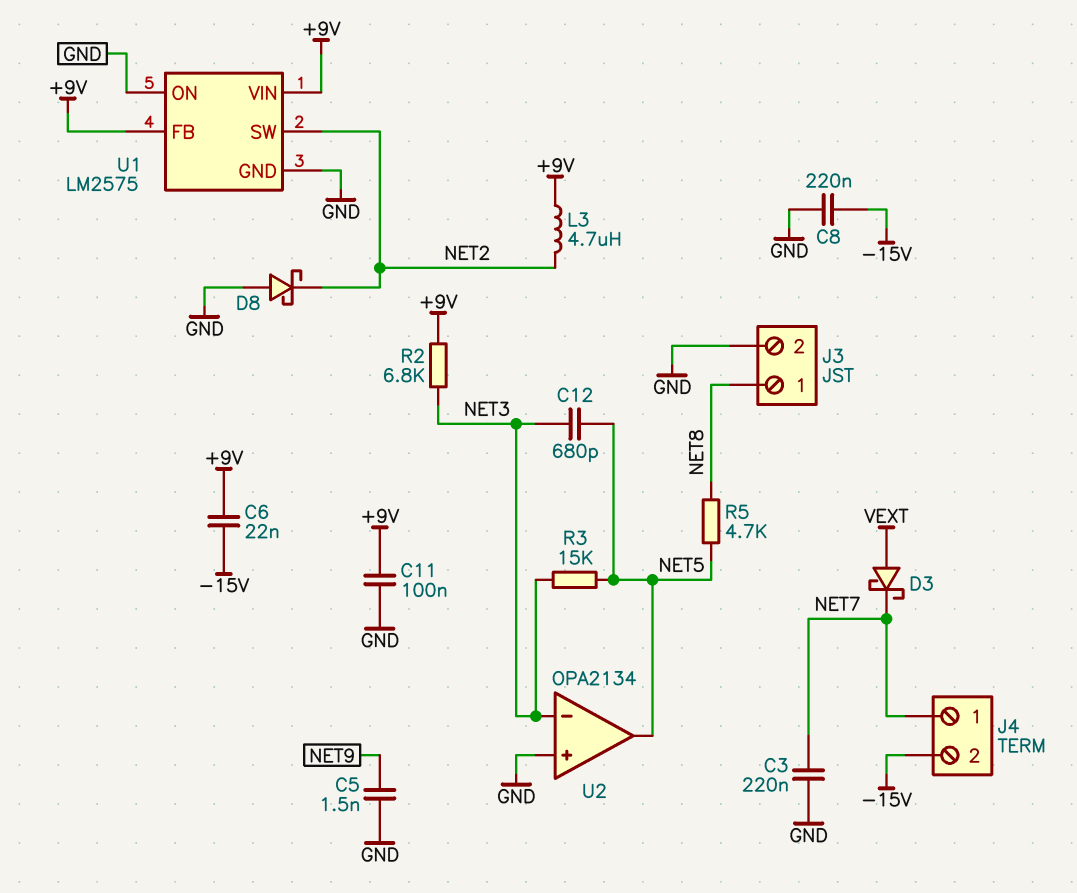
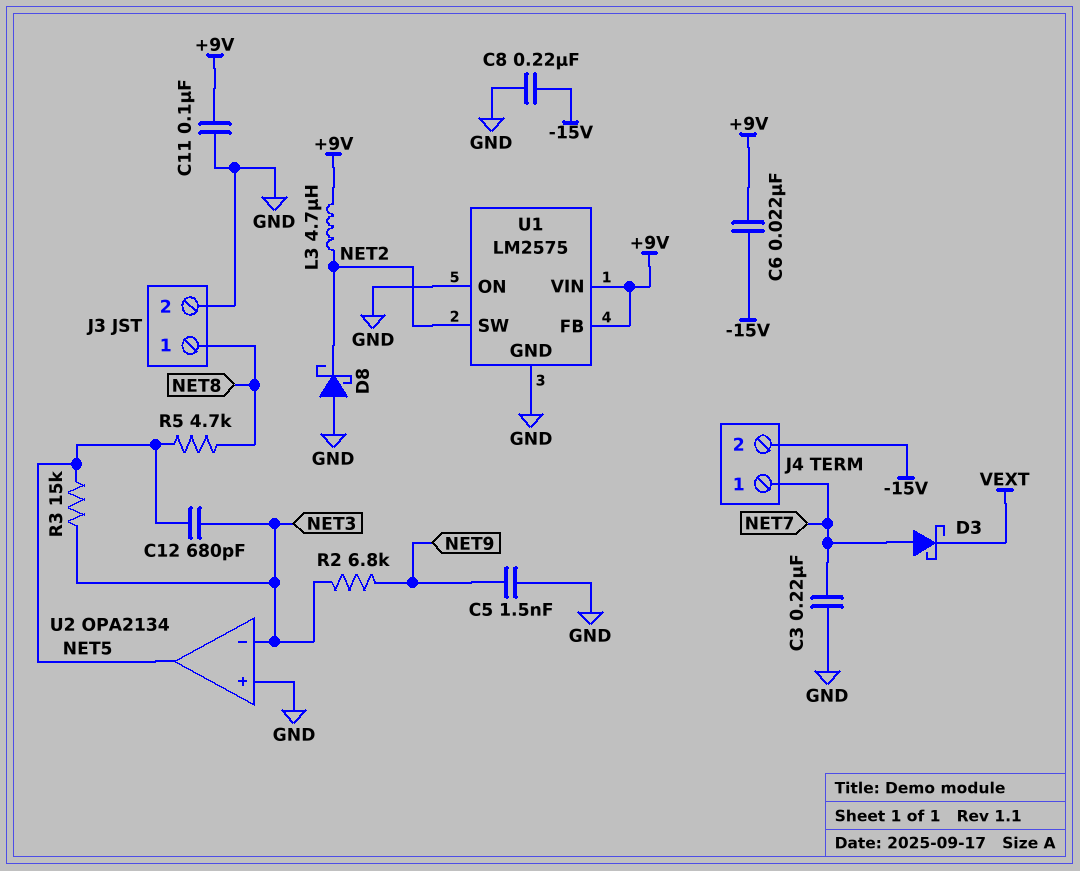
D3: schottky (A VEXT, K NET7) -> schottky (A NET7, K VEXT)
R2: 6.8k (+9V, NET3) -> 6.8k (NET3, NET9)

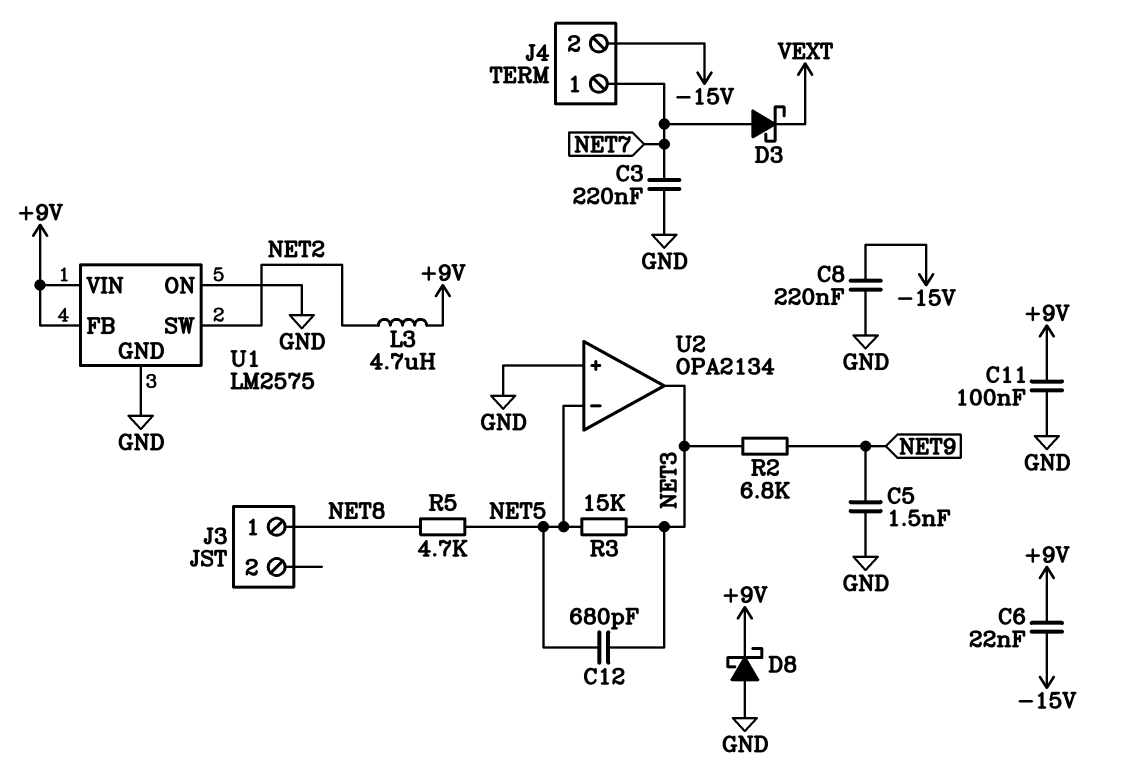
D8: schottky (A GND, K NET2) -> schottky (A GND, K +9V)
J3 pin 2: GND -> none
U2 pin in-: NET3 -> NET5
U2 pin out: NET5 -> NET3

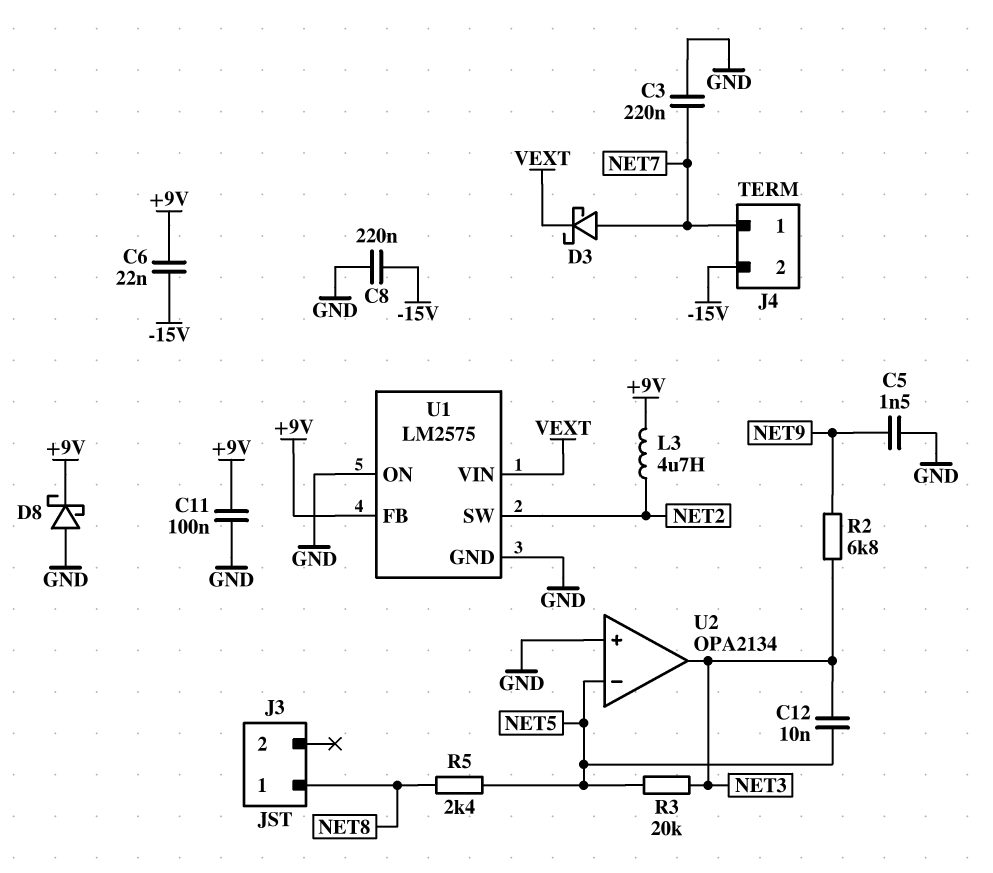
C12: 680pF (NET3, NET5) -> 10nF (NET3, NET5)
R3: 15k (NET3, NET5) -> 20k (NET3, NET5)
R5: 4.7k (NET5, NET8) -> 2.4k (NET5, NET8)
U1 pin VIN: +9V -> VEXT

